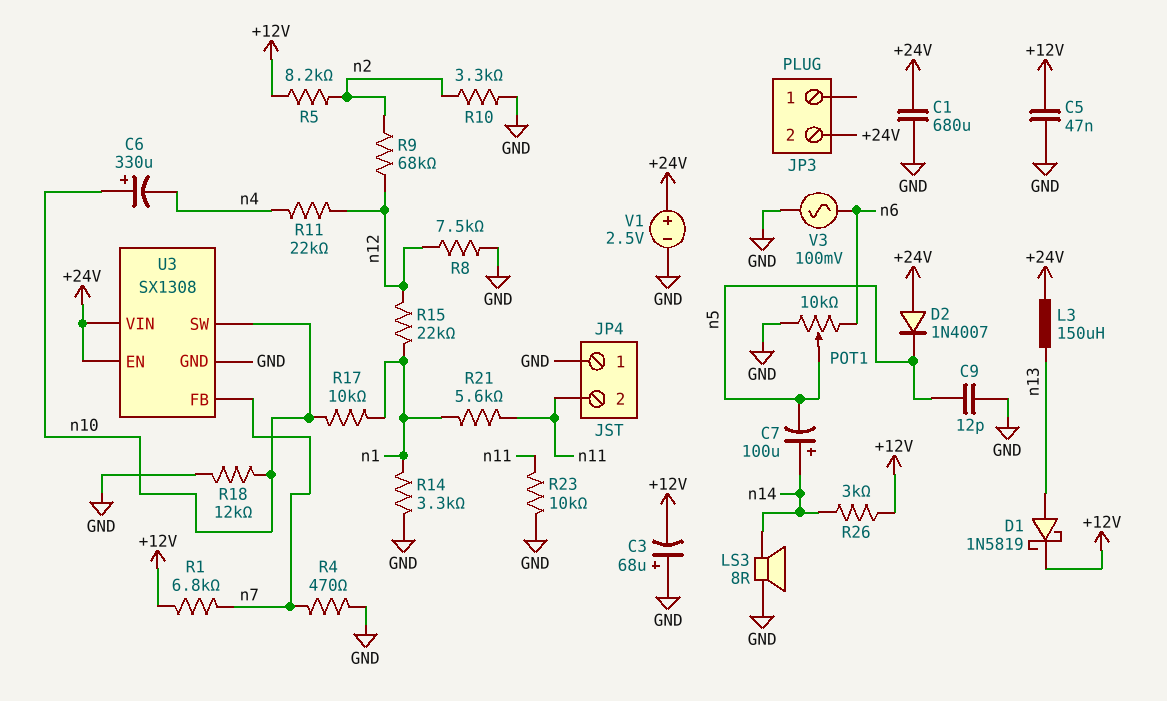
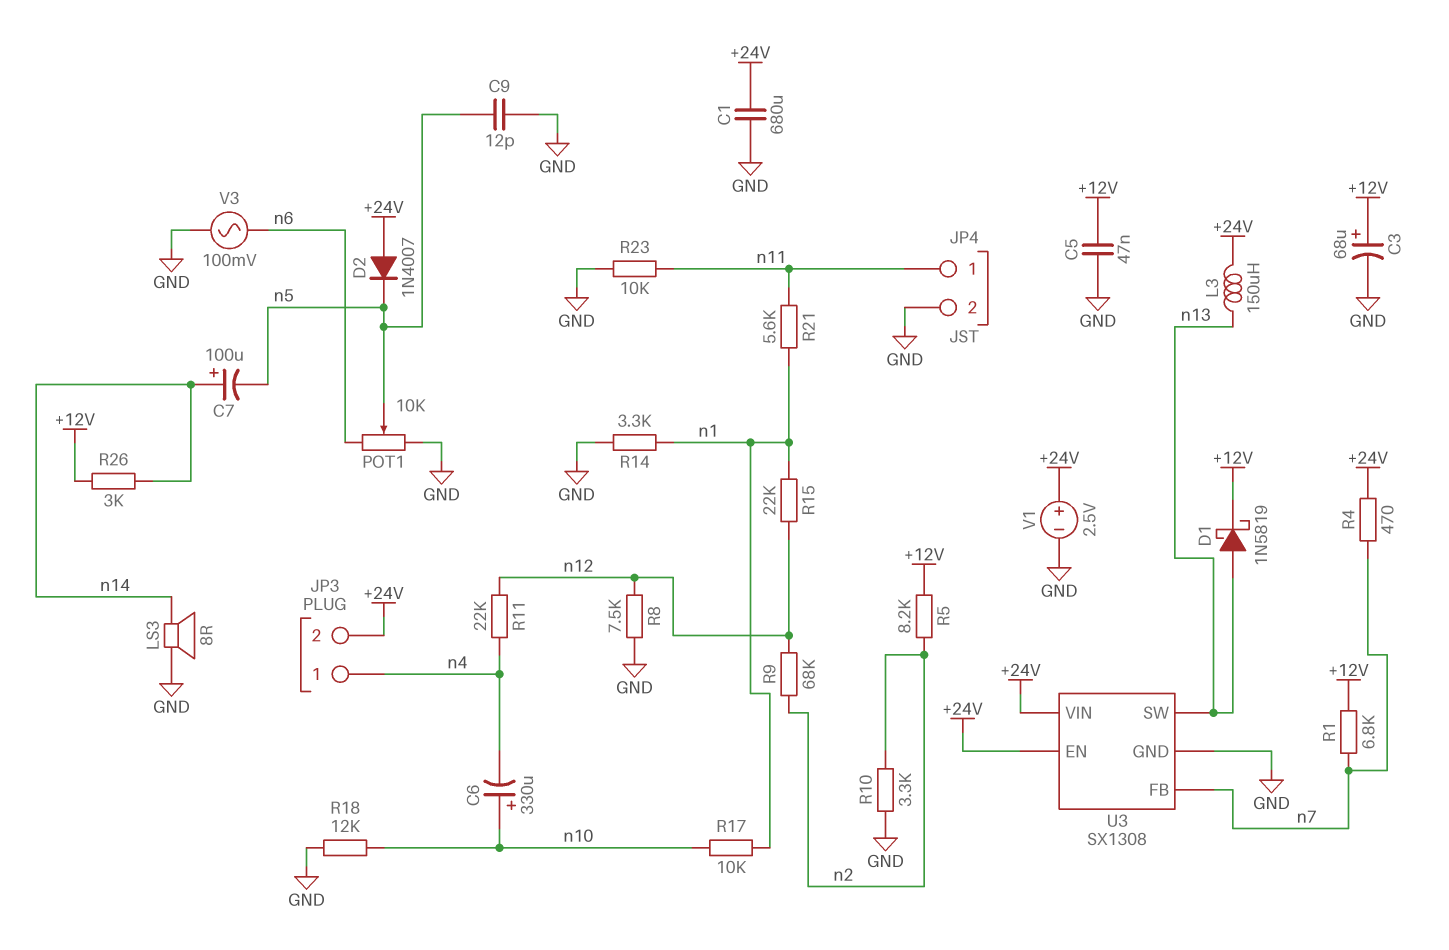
C3: 68uF (plus GND, minus +12V) -> 68uF (plus +12V, minus GND)
JP3 pin 1: none -> n4
JP4 pin 1: GND -> n11
JP4 pin 2: n11 -> GND
R4: 470 (GND, n7) -> 470 (+24V, n7)
U3 pin SW: n10 -> n13

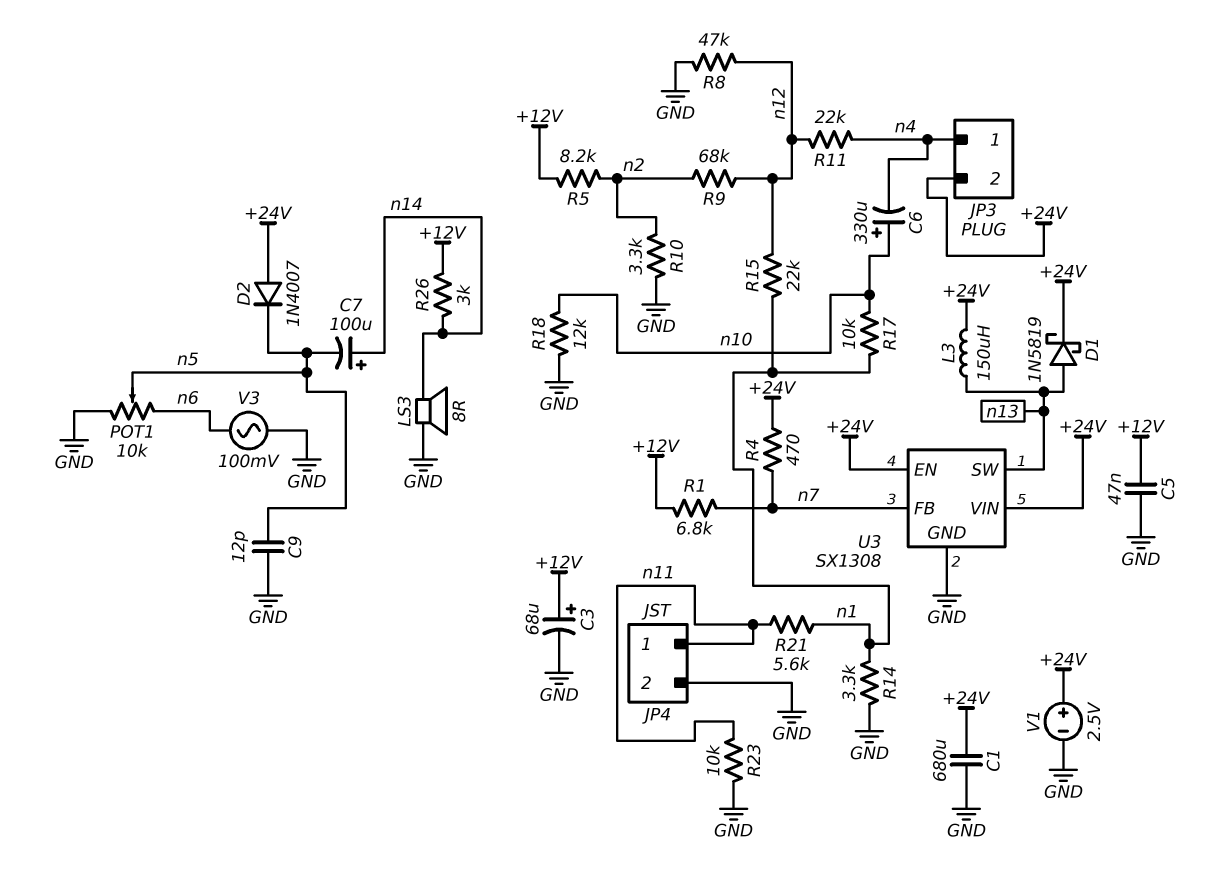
D1: schottky 1N5819 (A n13, K +12V) -> schottky 1N5819 (A n13, K +24V)
R8: 7.5k (GND, n12) -> 47k (GND, n12)

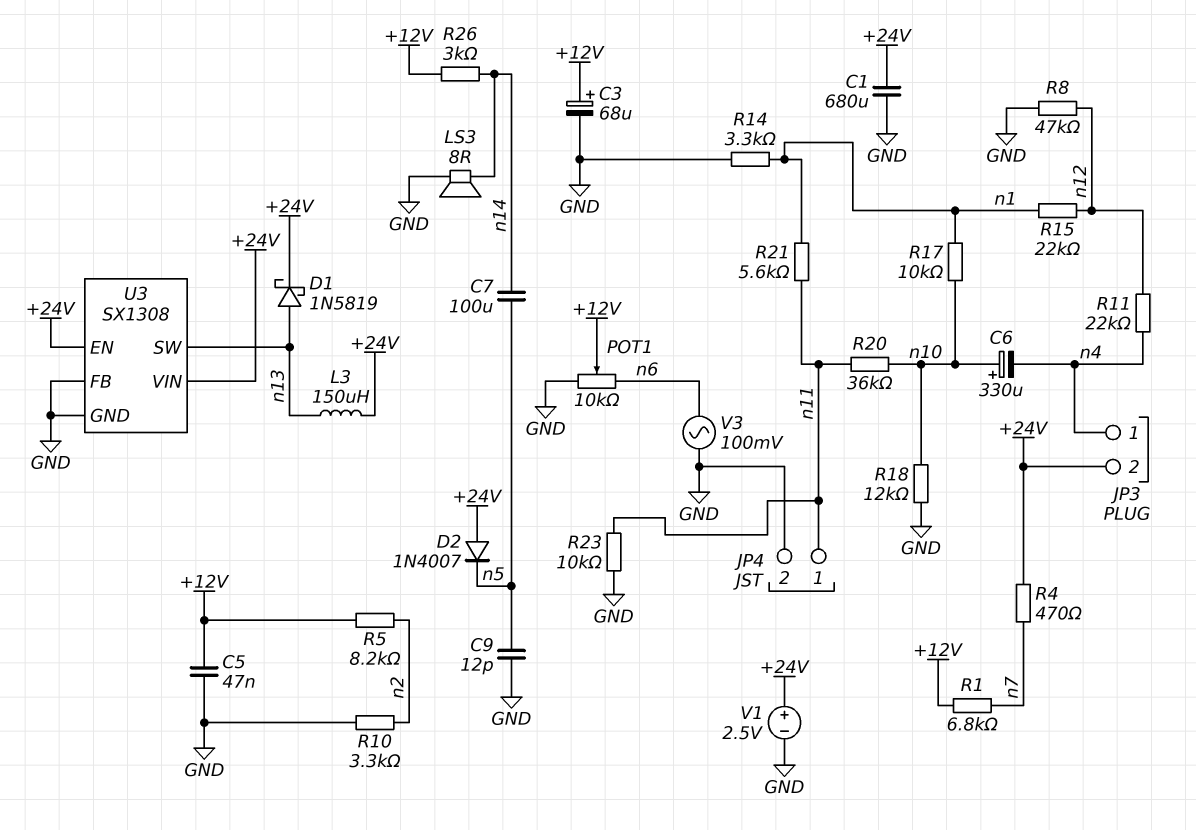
C7: 100uF (plus n14, minus n5) -> 100uF (n5, n14)
POT1: 10k (GND, n6, wiper n5) -> 10k (GND, n6, wiper +12V)
R9: 68k (n2, n12) -> none
R20: none -> 36k (n10, n11)
U3 pin FB: n7 -> GND

